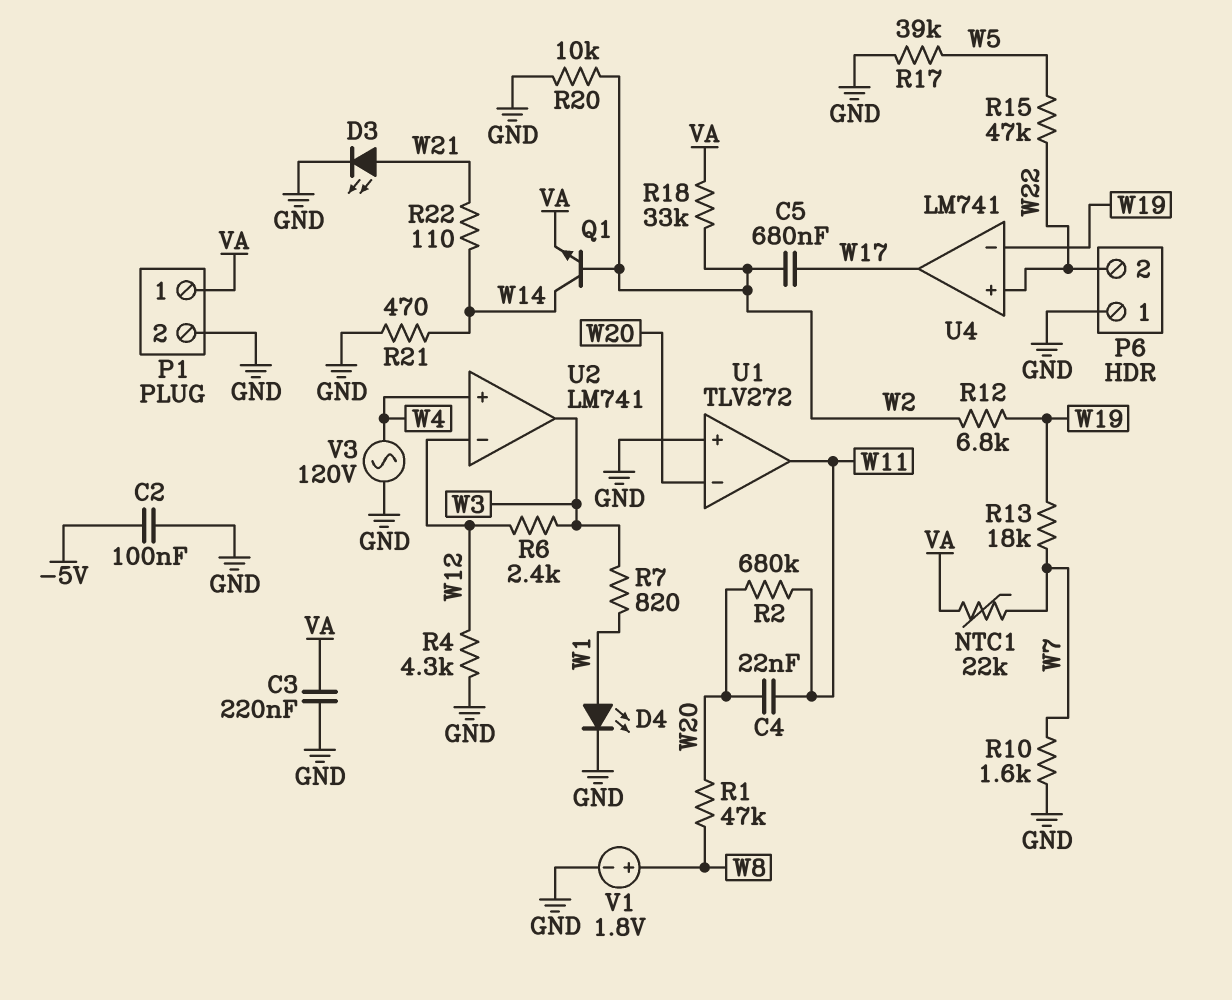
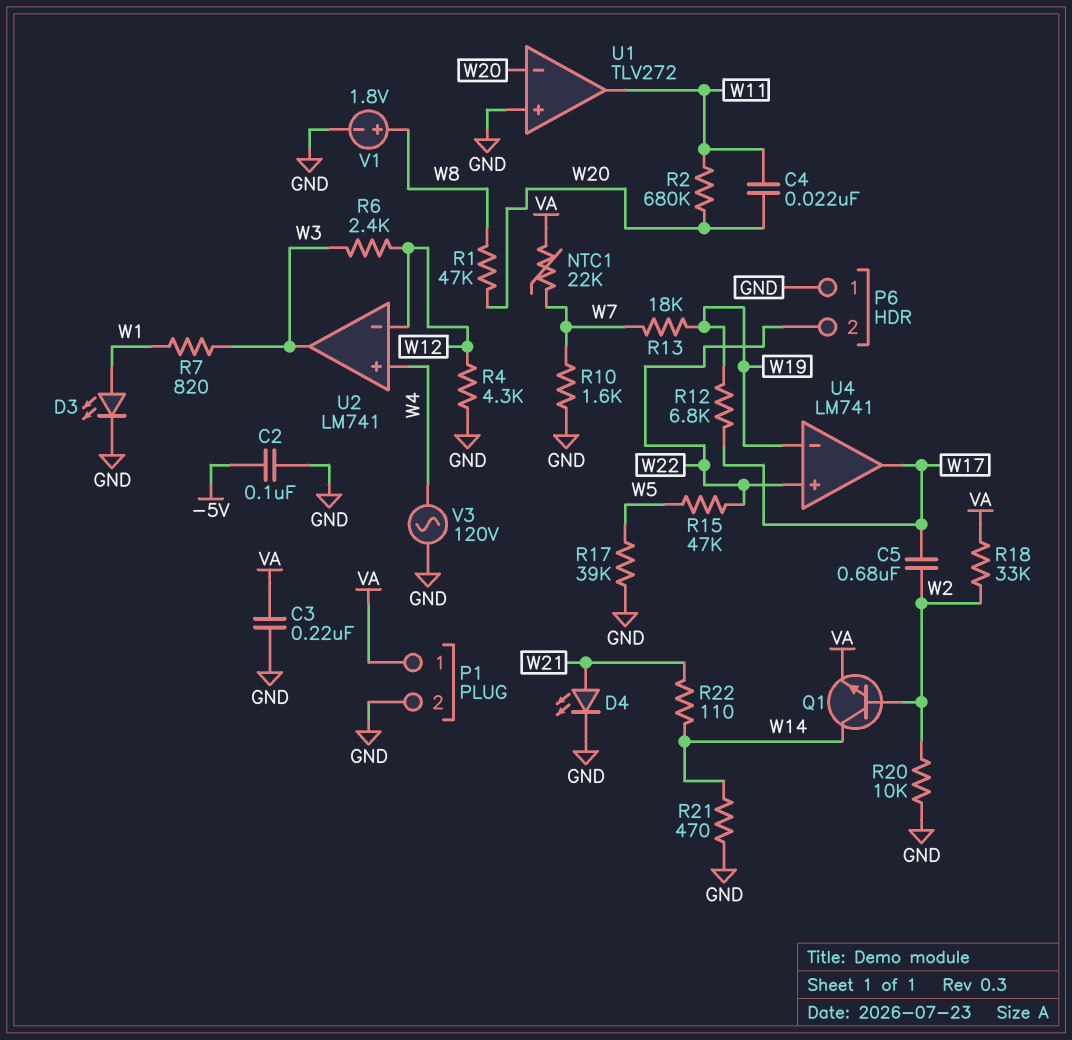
D3: LED (A W21, K GND) -> LED (A W1, K GND)
D4: LED (A W1, K GND) -> LED (A W21, K GND)
R12: 6.8k (W2, W19) -> 6.8k (W17, W19)

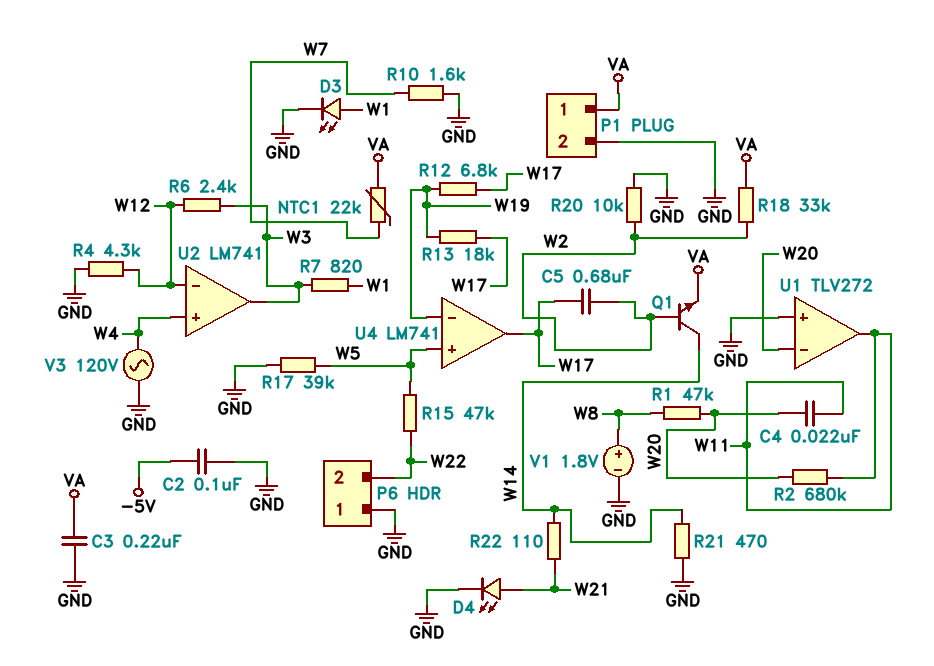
R13: 18k (W7, W19) -> 18k (W17, W19)
U4 pin in+: W22 -> W5

